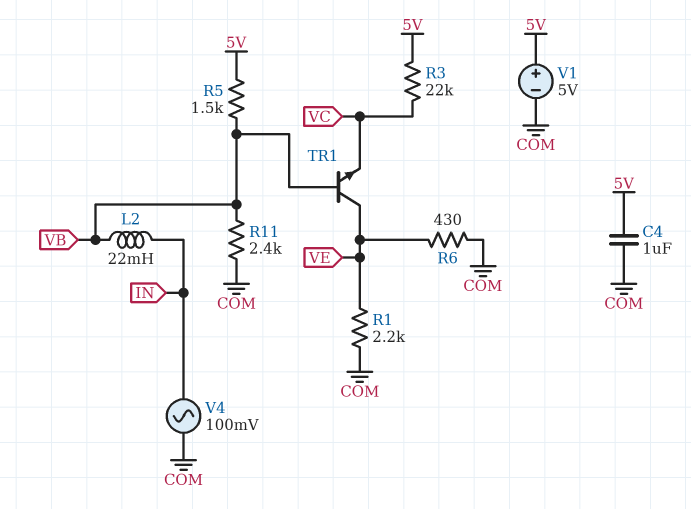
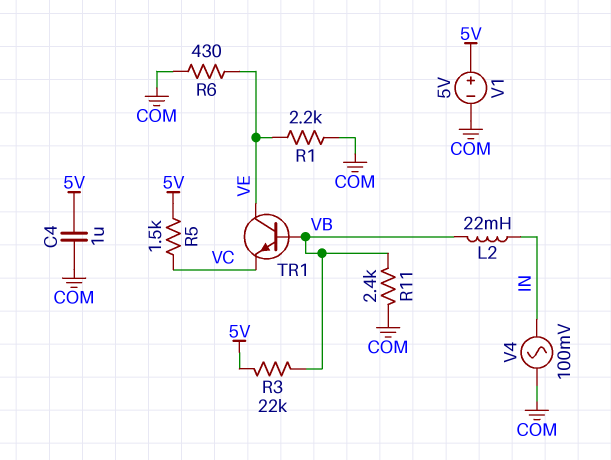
R3: 22k (5V, VC) -> 22k (5V, VB)
R5: 1.5k (5V, VB) -> 1.5k (5V, VC)

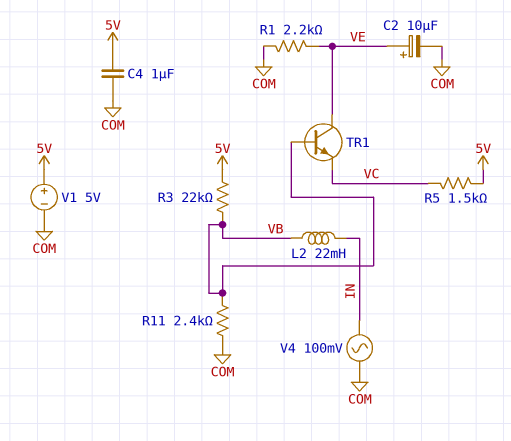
C2: none -> 10uF (plus VE, minus COM)
R6: 430 (COM, VE) -> none

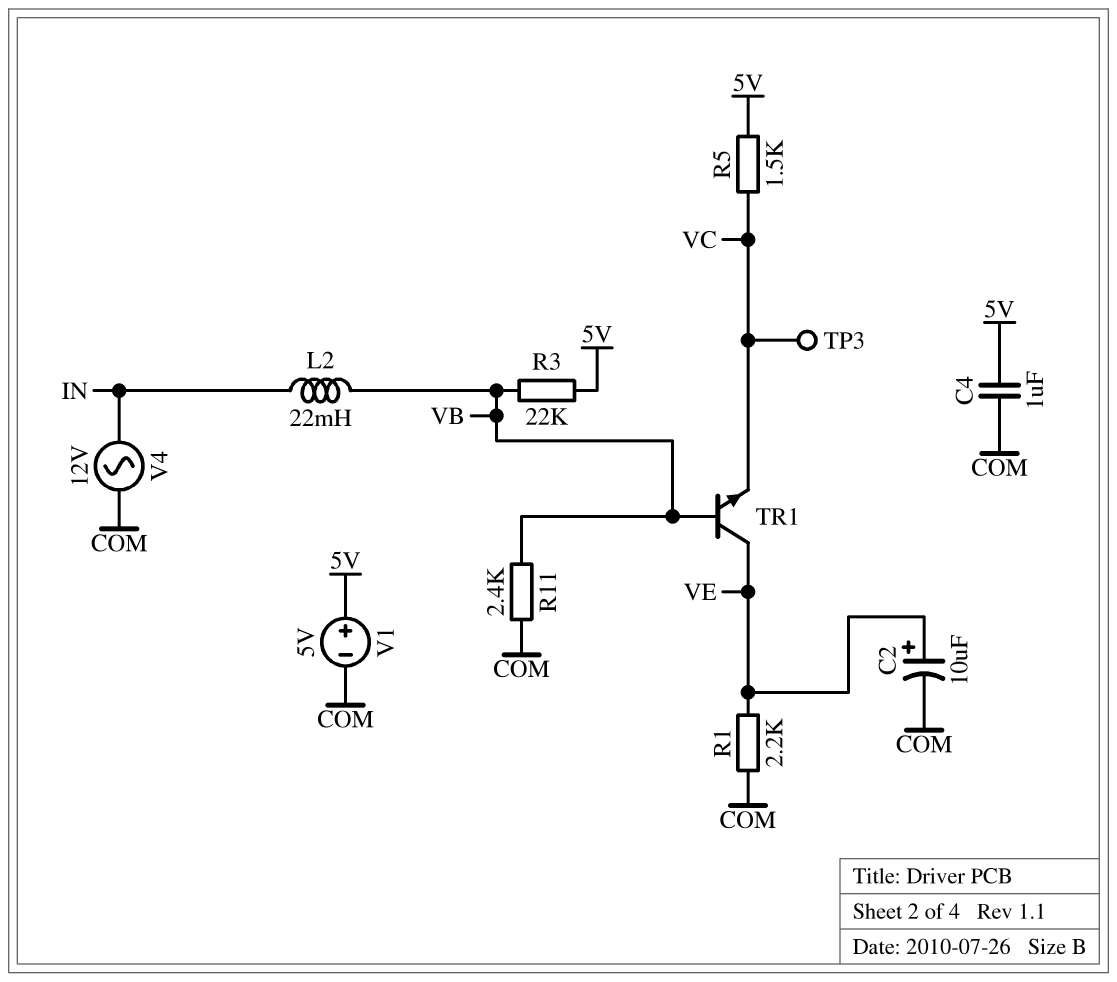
TP3: none -> test point (VC)
V4: AC 100mV (COM, IN) -> AC 12V (COM, IN)

